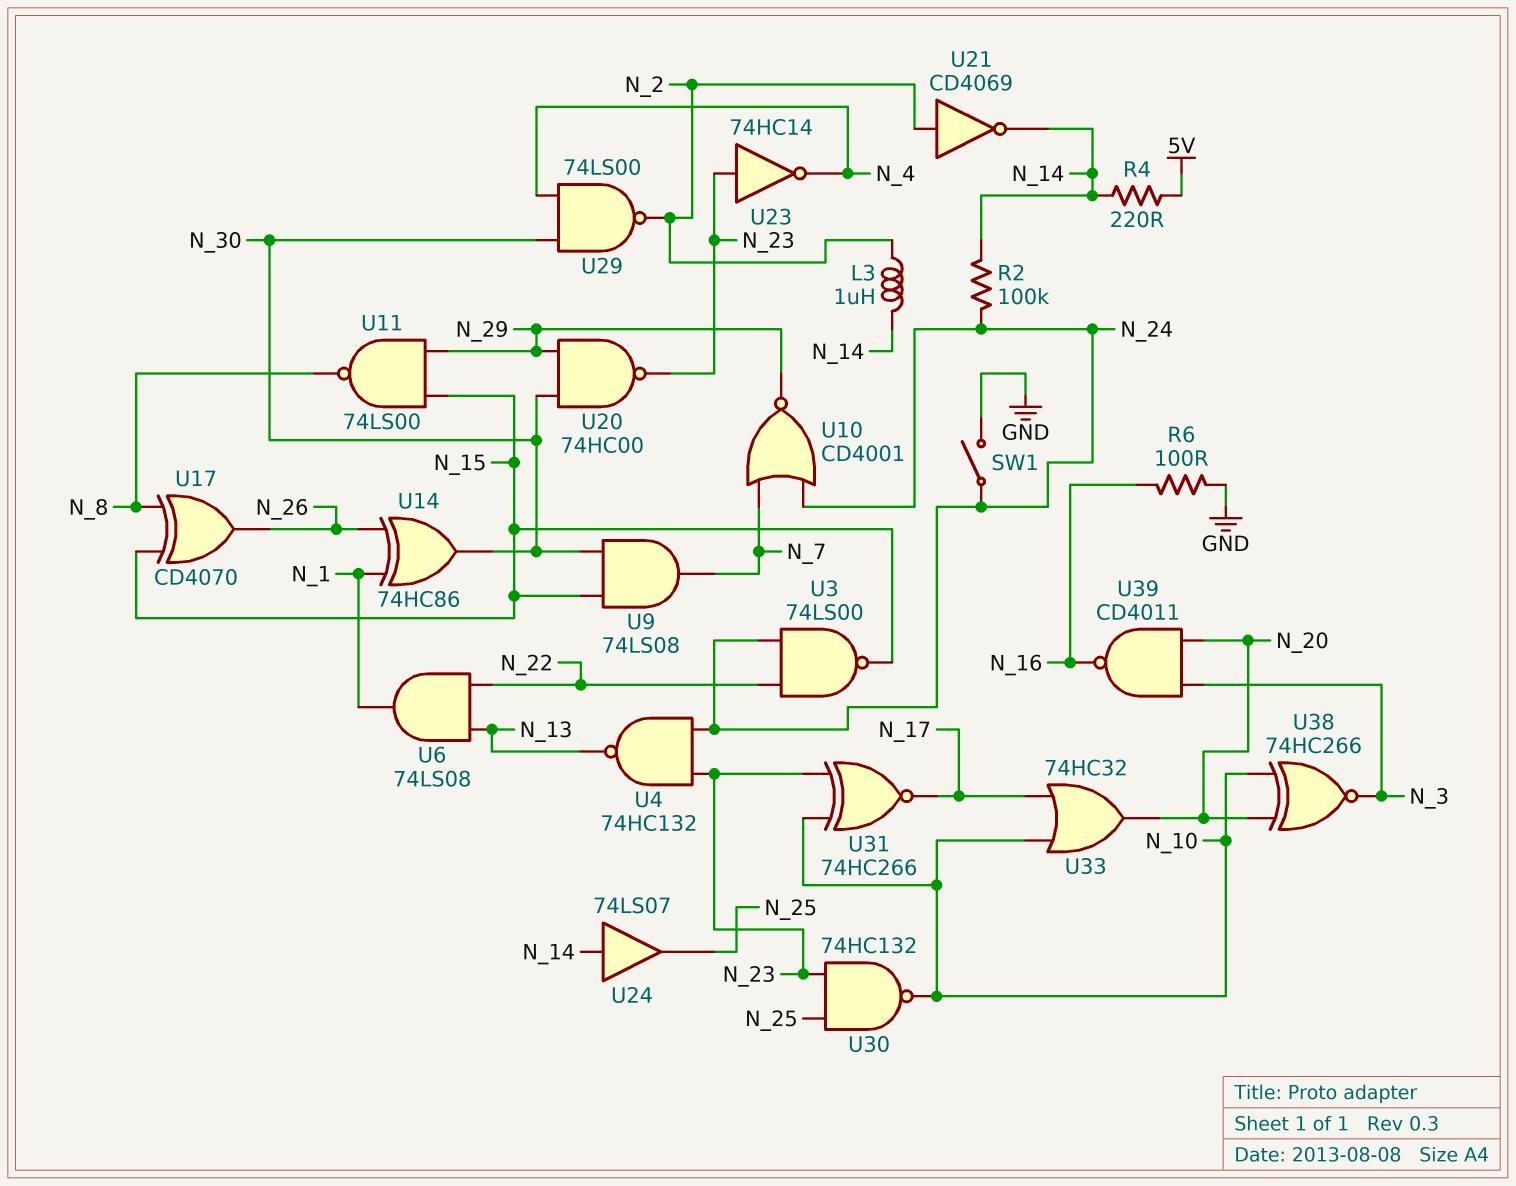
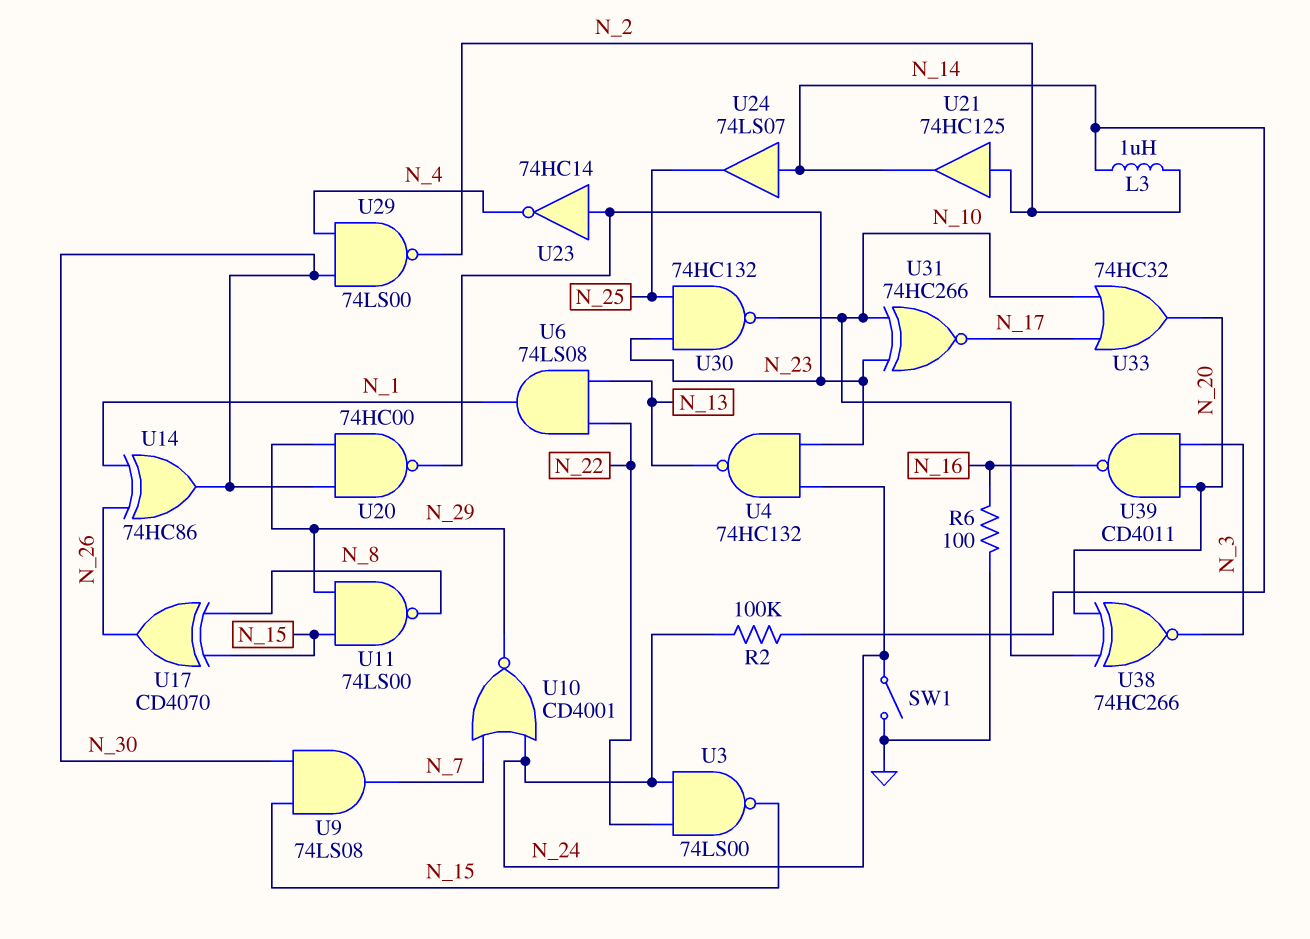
R4: 220 (5V, N_14) -> none
U21: NOT CD4069 (in N_2, out N_14) -> buffer 74HC125 (in N_2, out N_14)

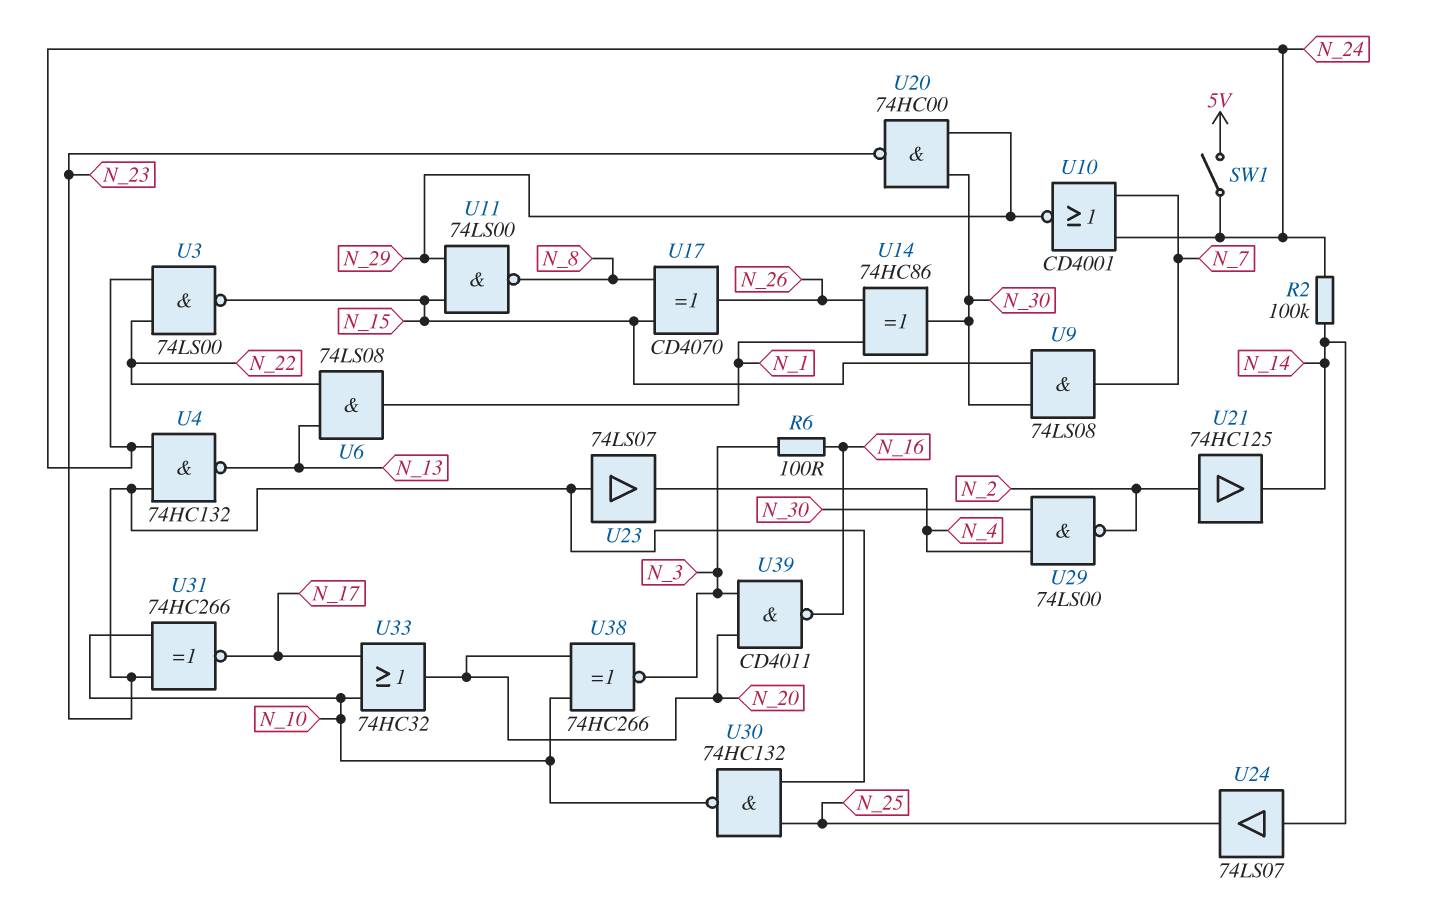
L3: 1uH (N_2, N_14) -> none
R6: 100 (GND, N_16) -> 100 (N_3, N_16)
SW1: switch (GND, N_24) -> switch (5V, N_24)
U23: NOT 74HC14 (in N_23, out N_4) -> buffer 74LS07 (in N_23, out N_4)

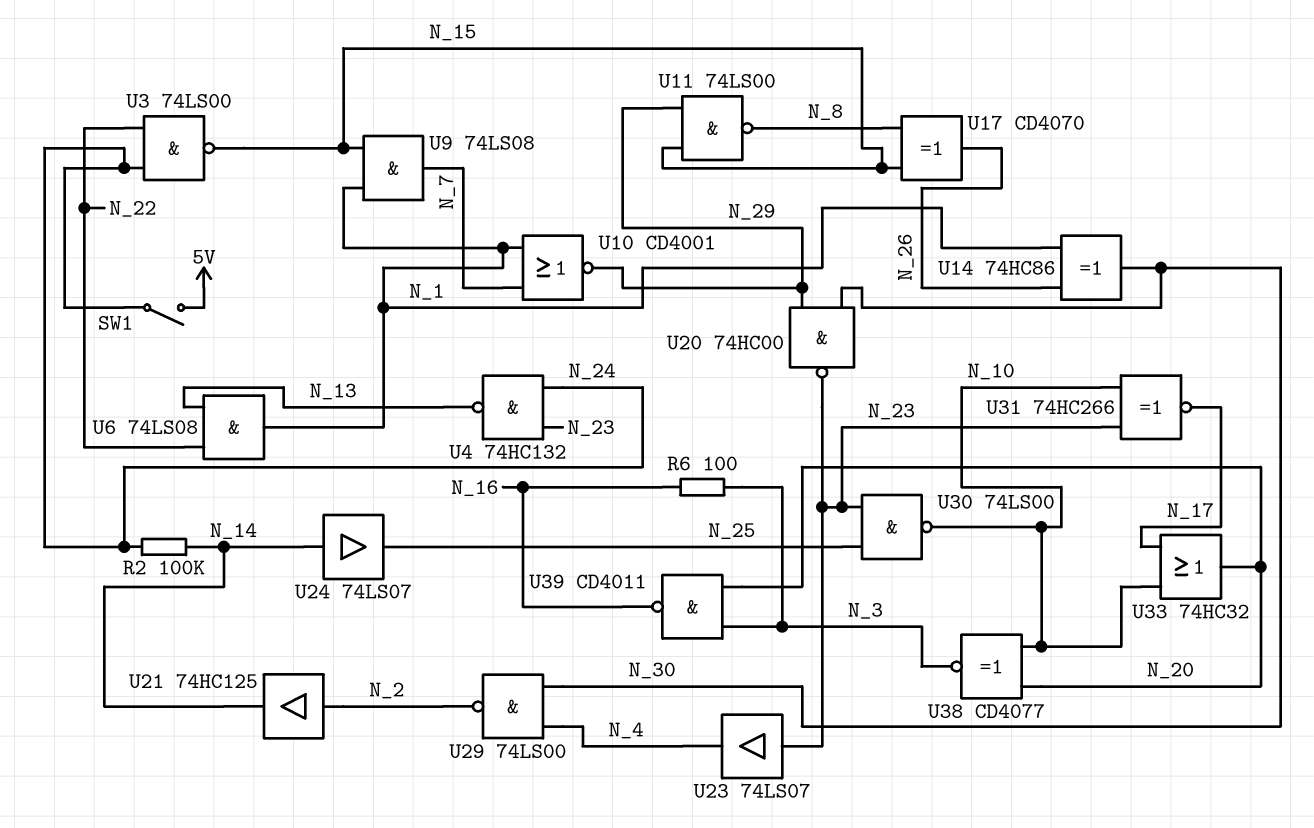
U9: AND 74LS08 (in N_15, in N_30, out N_7) -> AND 74LS08 (in N_1, in N_15, out N_7)
U10: NOR CD4001 (in N_7, in N_24, out N_29) -> NOR CD4001 (in N_1, in N_7, out N_29)
U30: NAND 74HC132 (in N_23, in N_25, out N_10) -> NAND 74LS00 (in N_23, in N_25, out N_10)
U38: XNOR 74HC266 (in N_10, in N_20, out N_3) -> XNOR CD4077 (in N_10, in N_20, out N_3)

